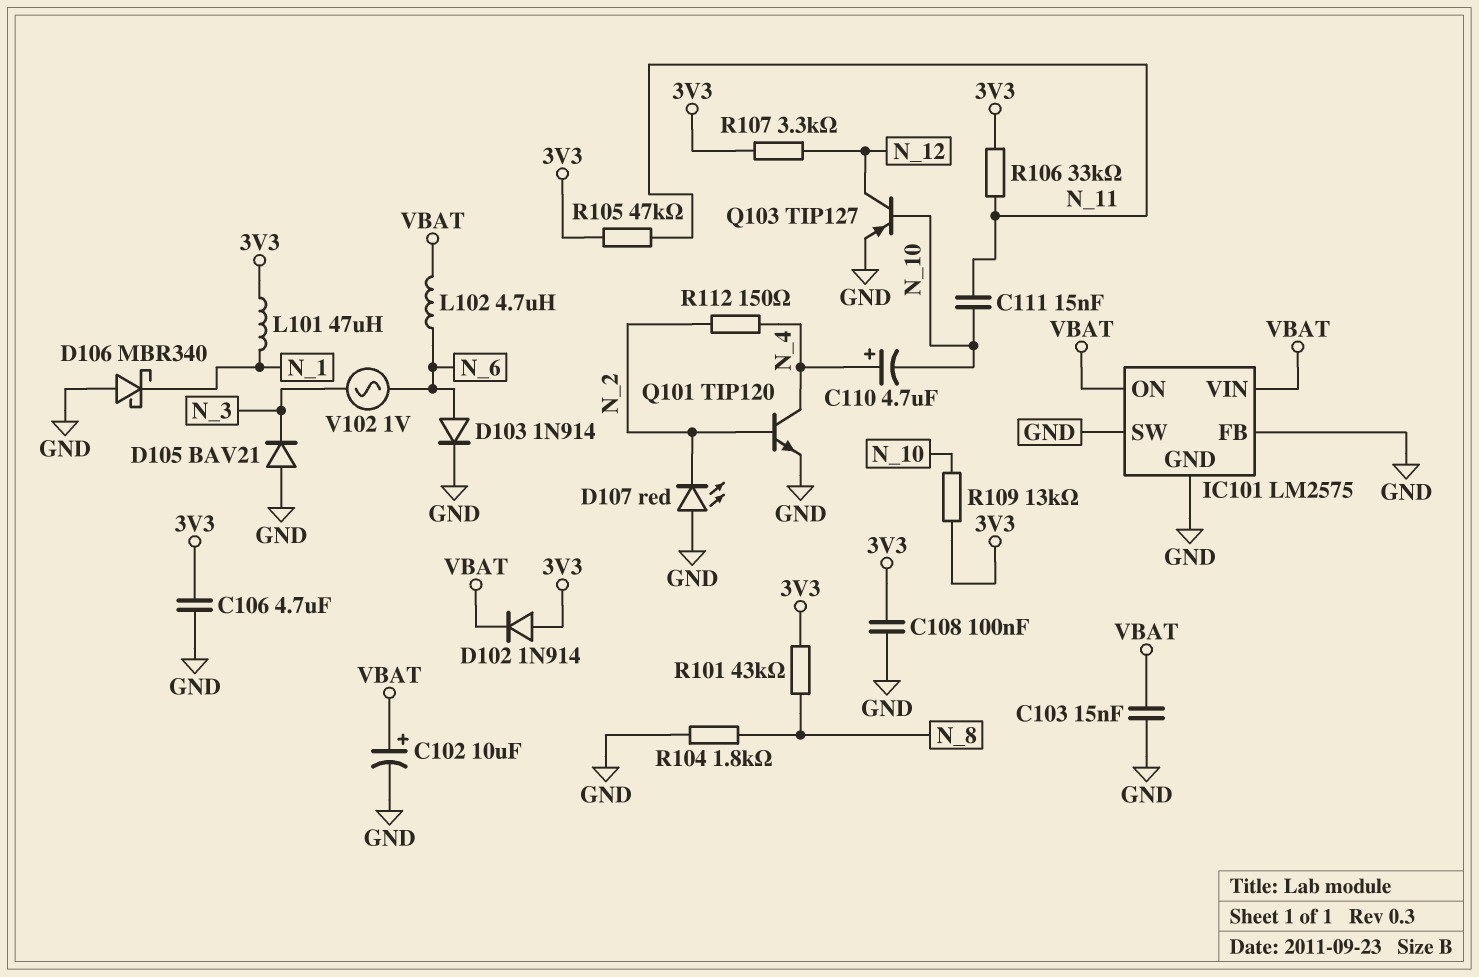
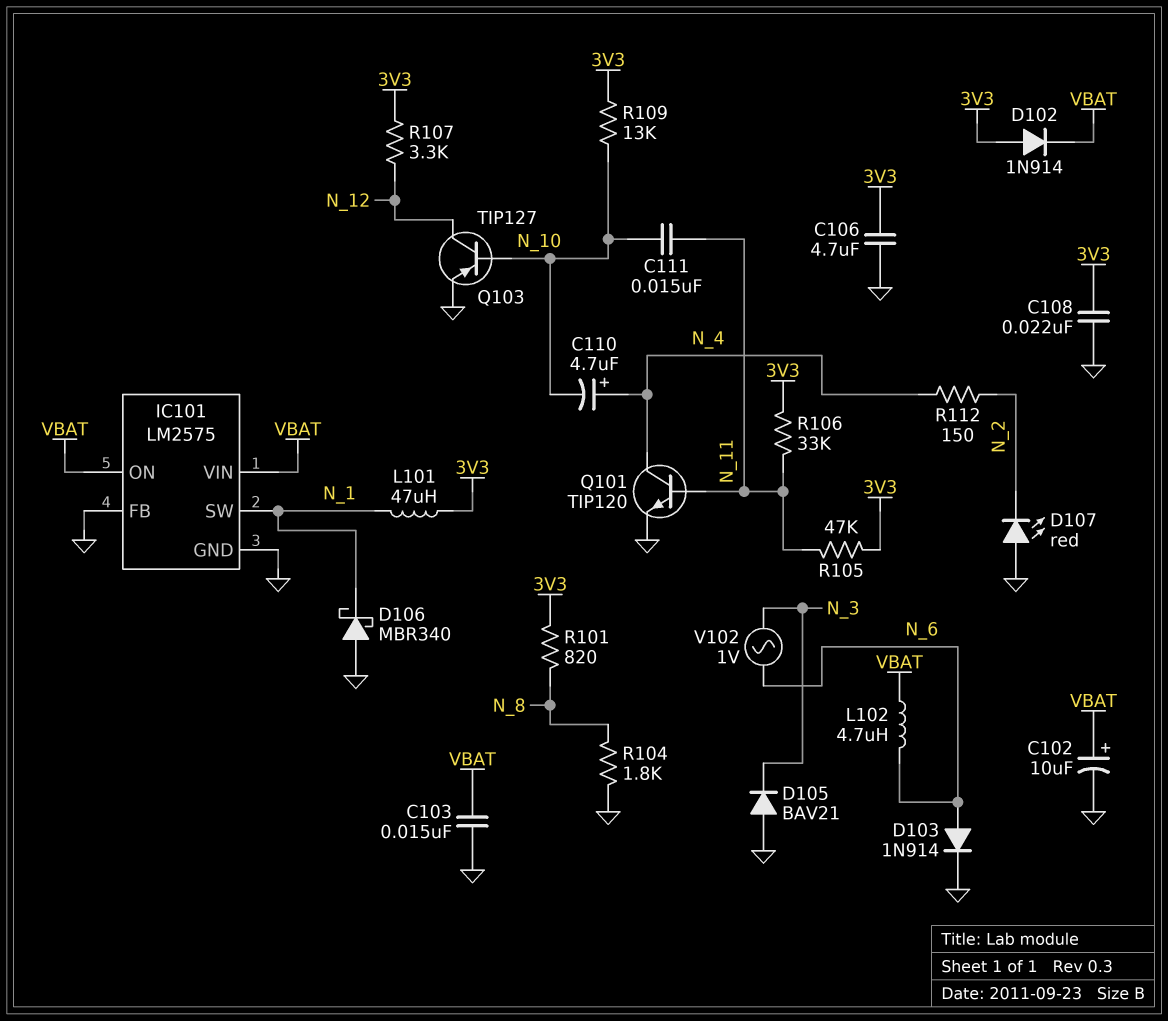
C108: 100nF (3V3, GND) -> 22nF (3V3, GND)
IC101 pin SW: GND -> N_1
Q101: NPN TIP120 (B N_2, C N_4, E GND) -> NPN TIP120 (B N_11, C N_4, E GND)
R101: 43k (3V3, N_8) -> 820 (3V3, N_8)

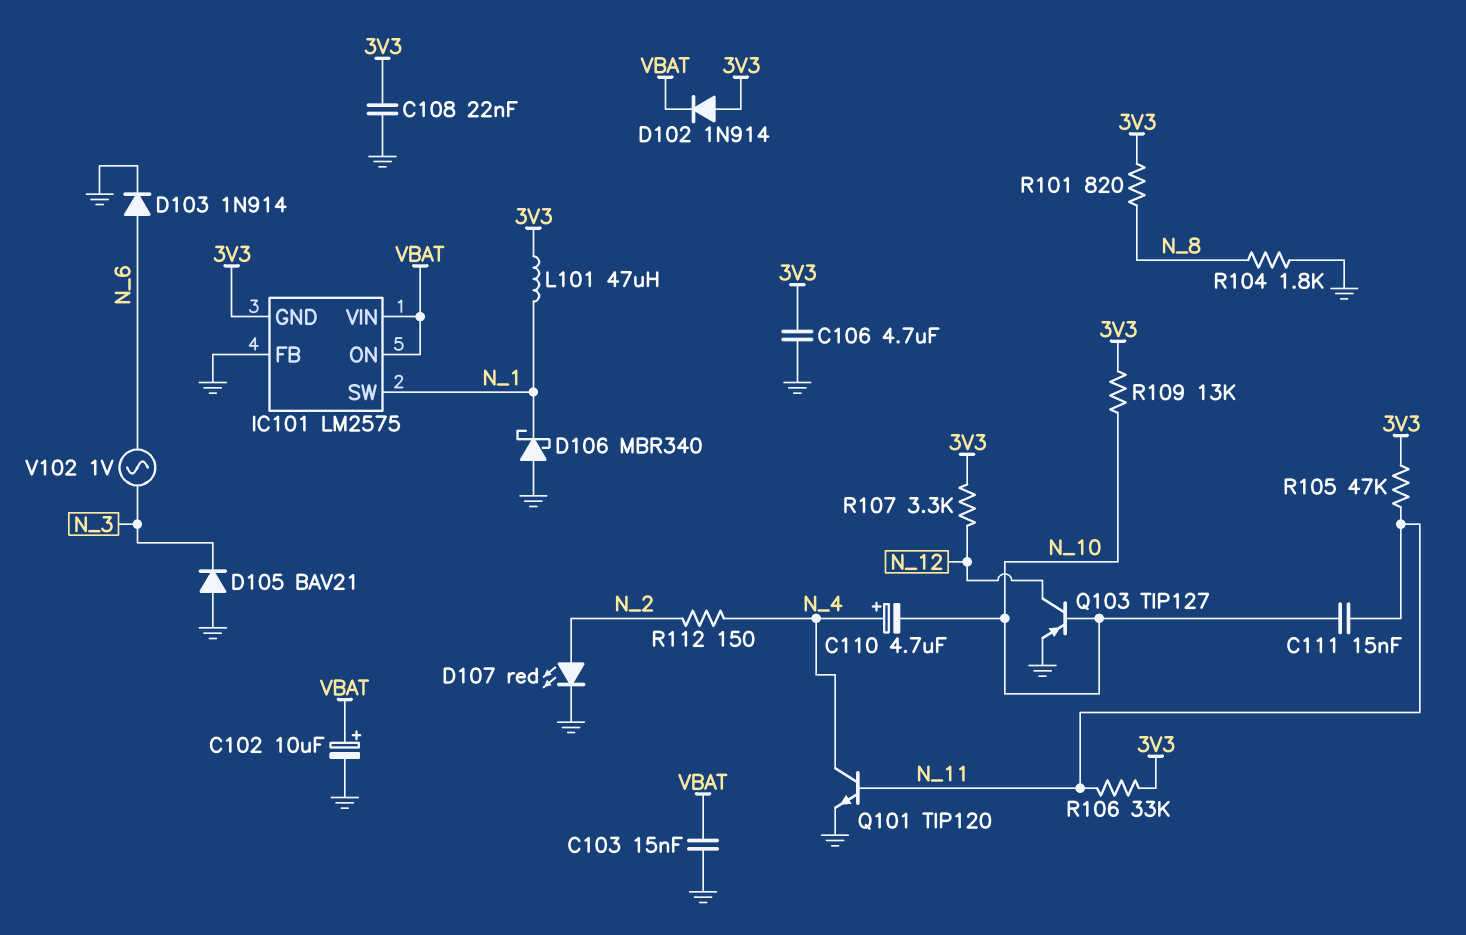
D107: LED red (A GND, K N_2) -> LED red (A N_2, K GND)
IC101 pin GND: GND -> 3V3
L102: 4.7uH (N_6, VBAT) -> none

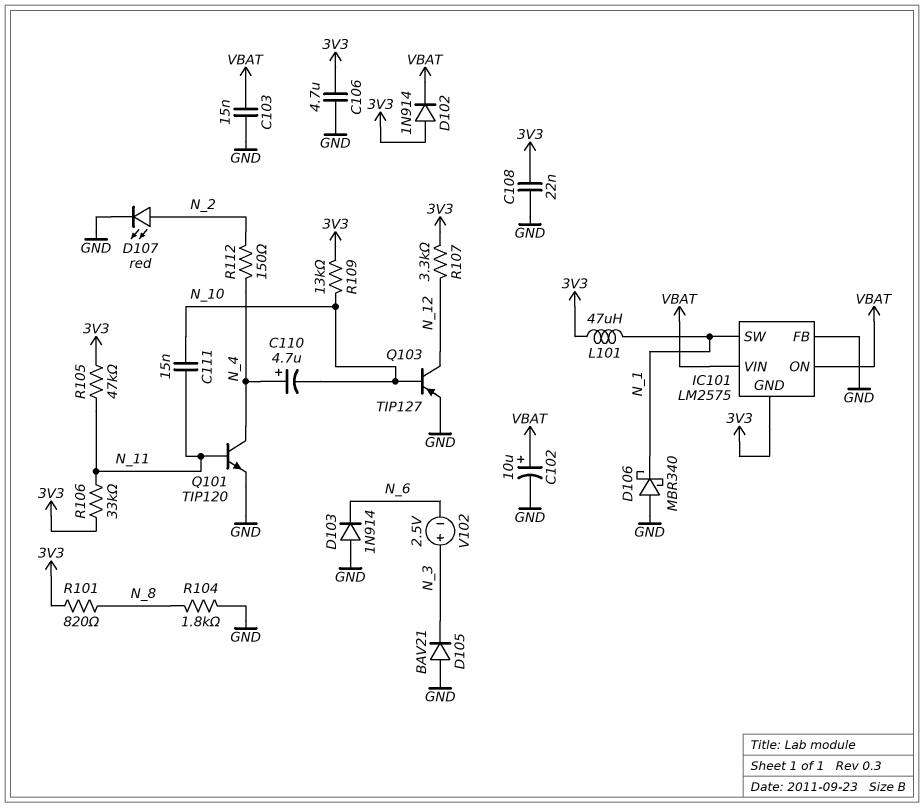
D103: diode 1N914 (A N_6, K GND) -> diode 1N914 (A GND, K N_6)
V102: AC 1V (N_3, N_6) -> 2.5V (plus N_3, minus N_6)

